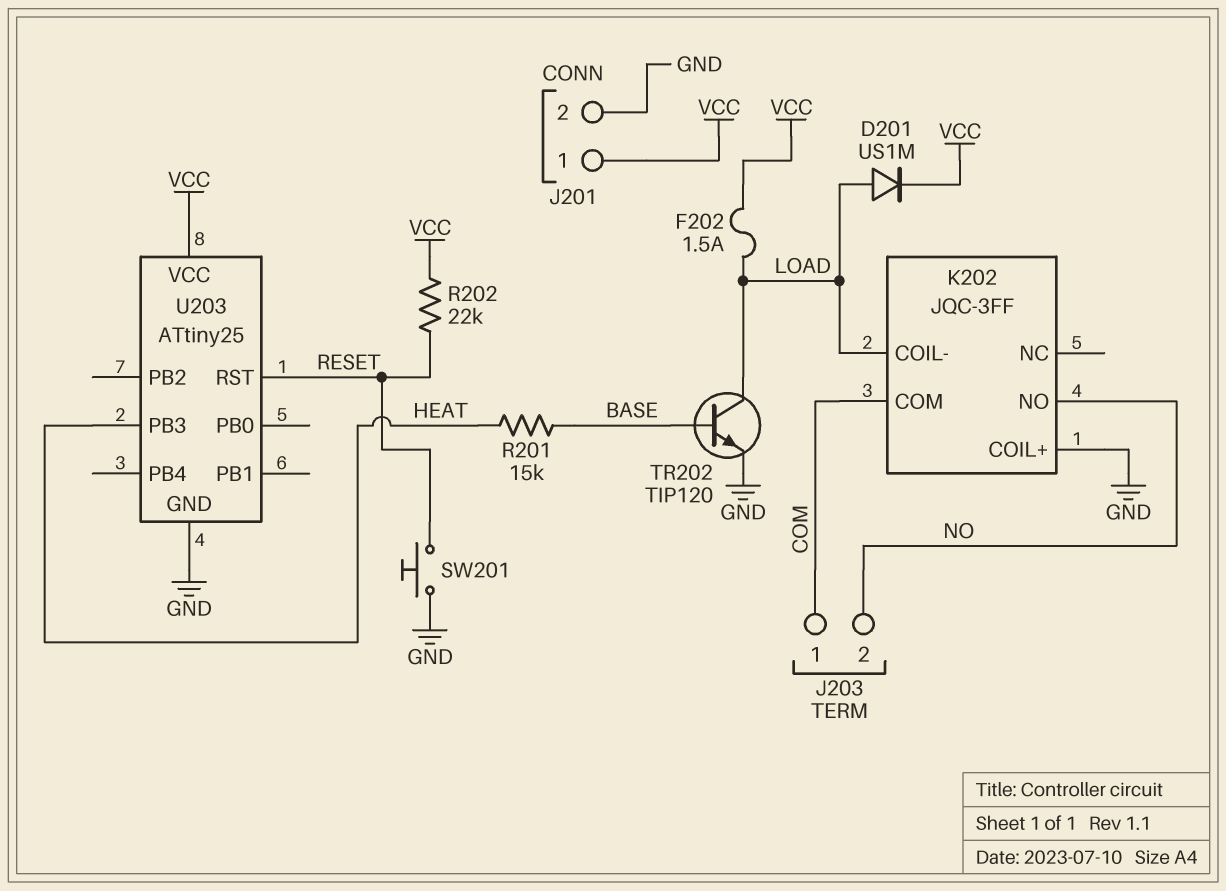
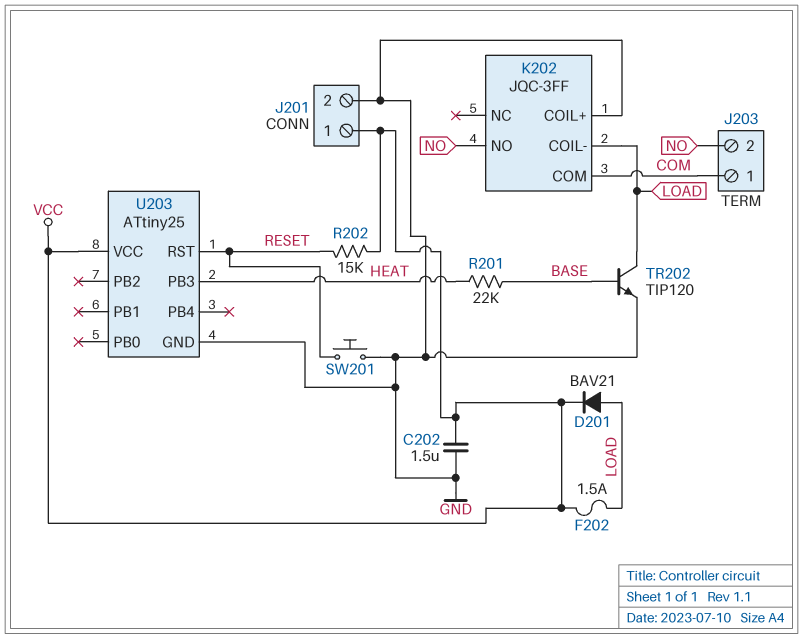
C202: none -> 1.5uF (GND, VCC)
D201: diode US1M (A LOAD, K VCC) -> diode BAV21 (A LOAD, K VCC)
R201: 15k (BASE, HEAT) -> 22k (BASE, HEAT)
R202: 22k (RESET, VCC) -> 15k (RESET, VCC)

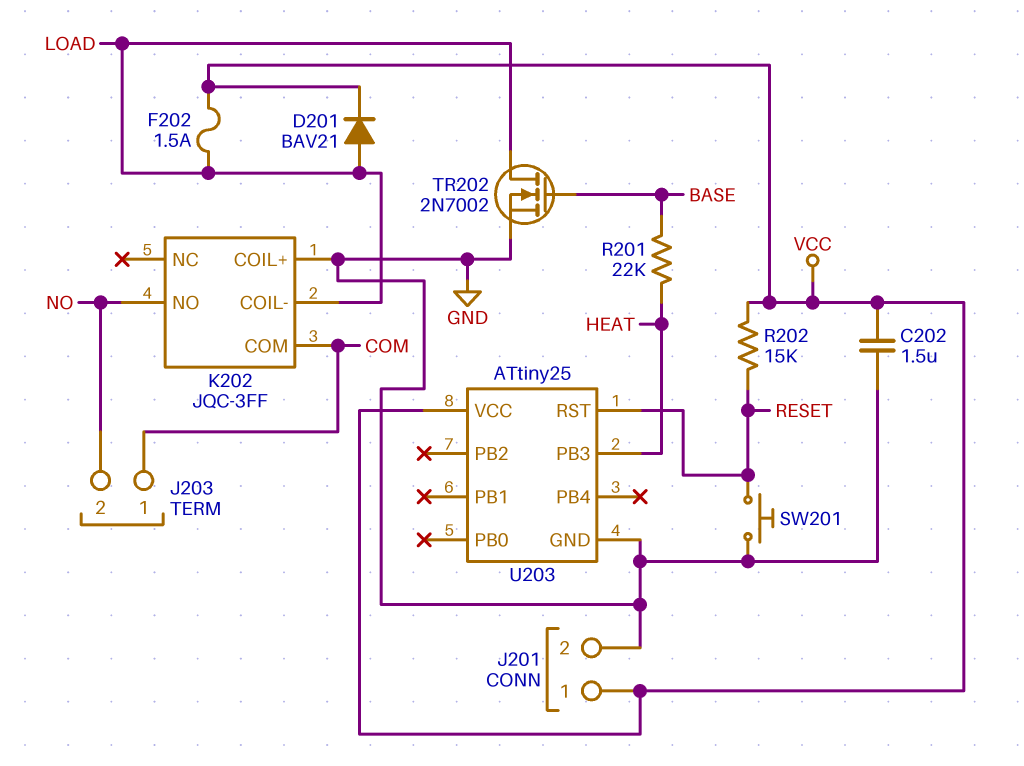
TR202: NPN TIP120 (B BASE, C LOAD, E GND) -> NMOS 2N7002 (G BASE, D LOAD, S GND)

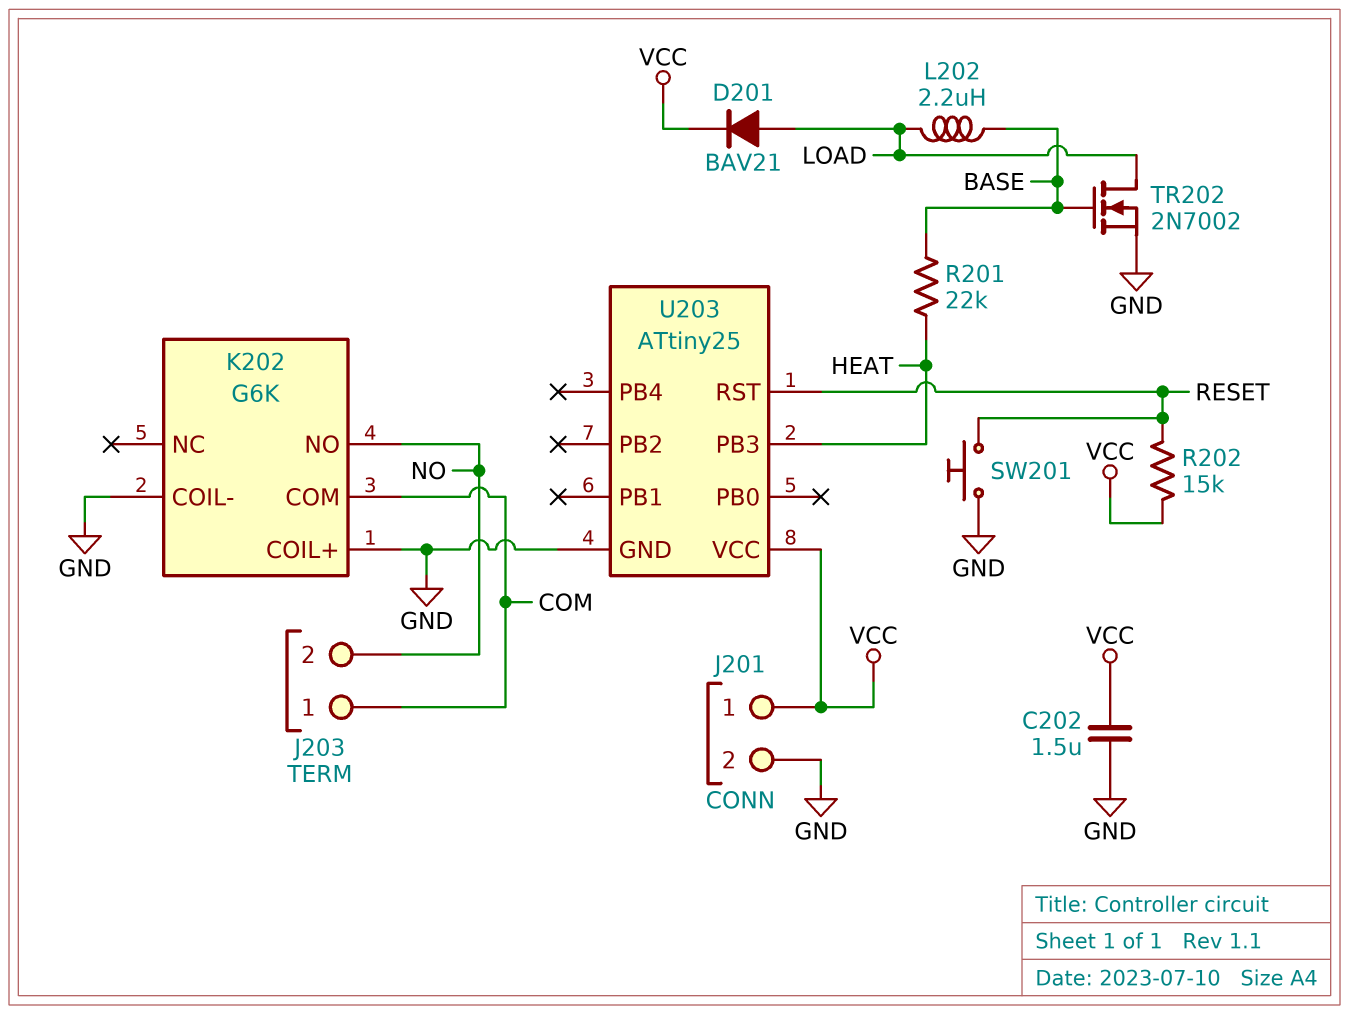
F202: 1.5A (LOAD, VCC) -> none
K202: JQC-3FF -> G6K
K202 pin COIL-: LOAD -> GND
L202: none -> 2.2uH (BASE, LOAD)

